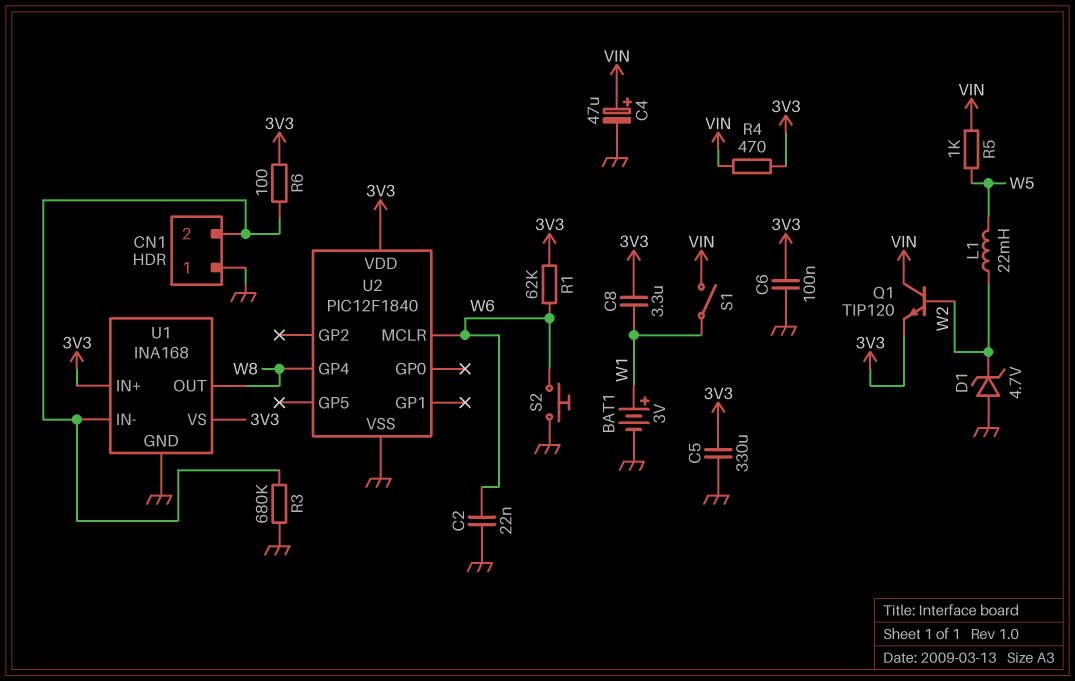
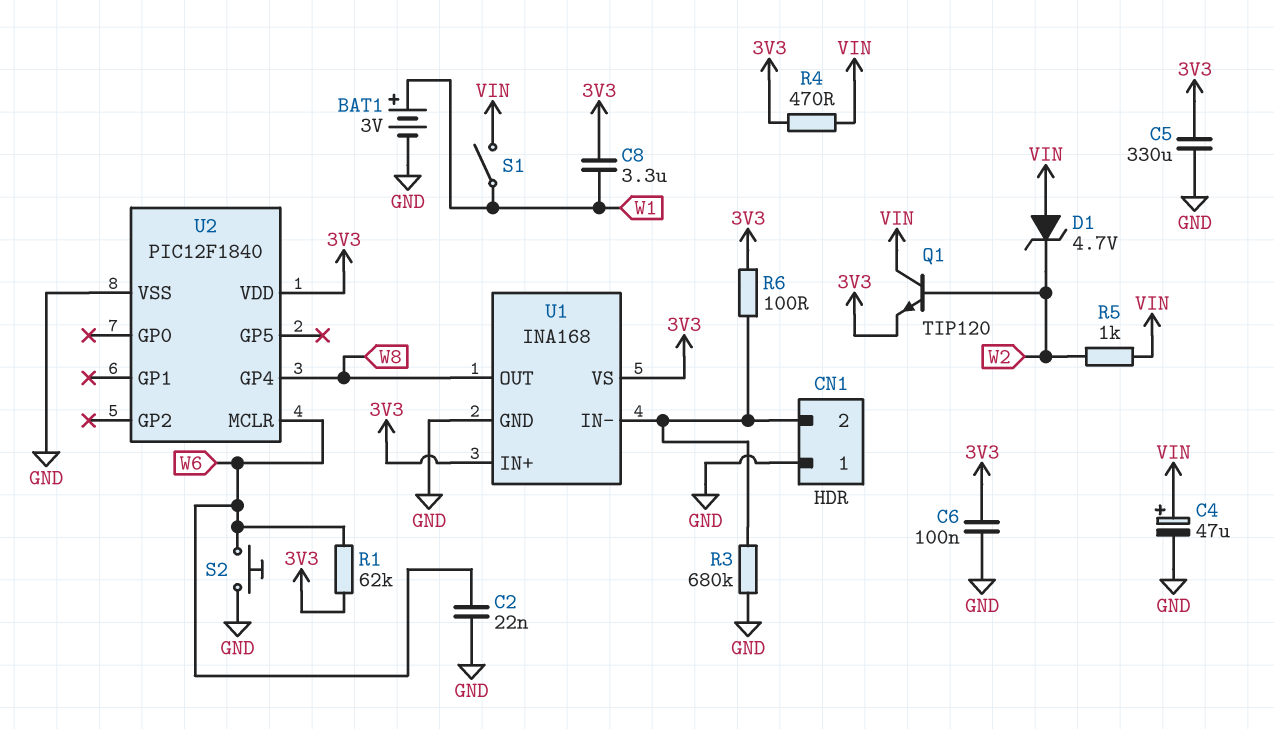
D1: zener 4.7V (A GND, K W2) -> zener 4.7V (A VIN, K W2)
L1: 22mH (W2, W5) -> none
R5: 1k (VIN, W5) -> 1k (VIN, W2)

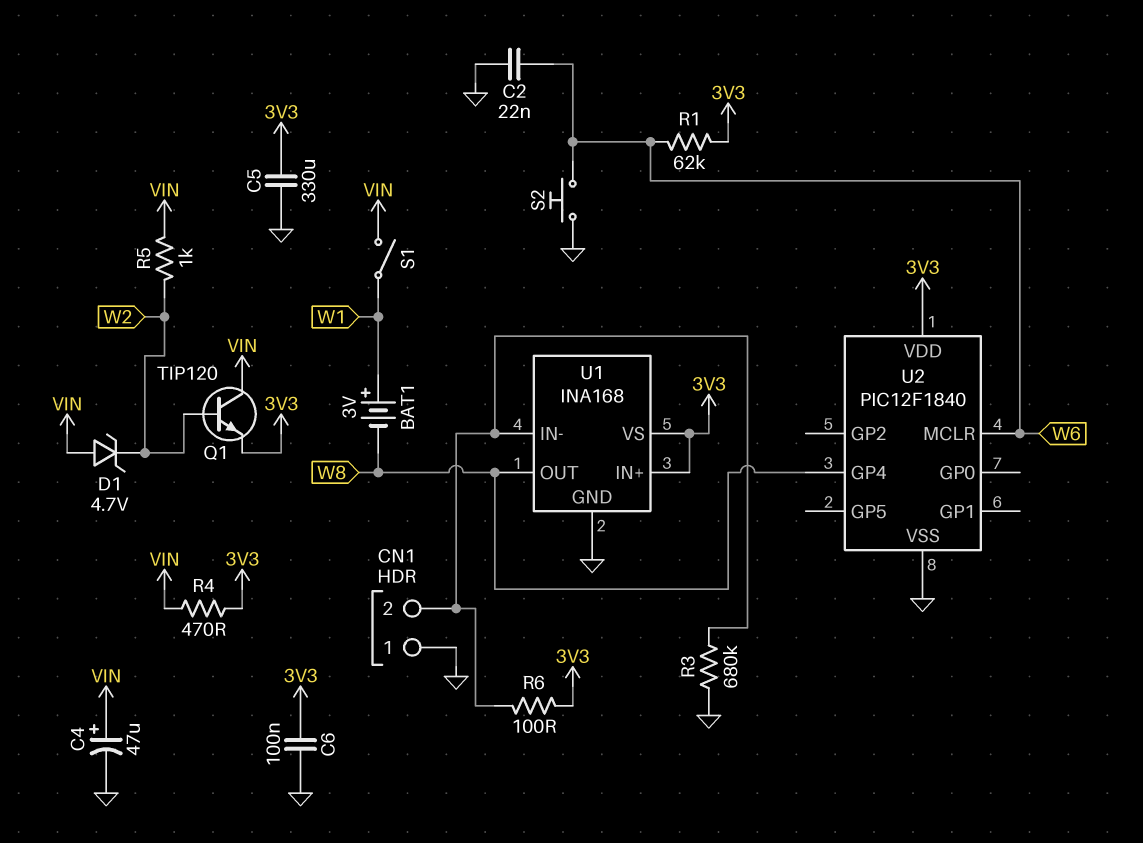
BAT1: 3V (plus W1, minus GND) -> 3V (plus W1, minus W8)
C8: 3.3uF (3V3, W1) -> none

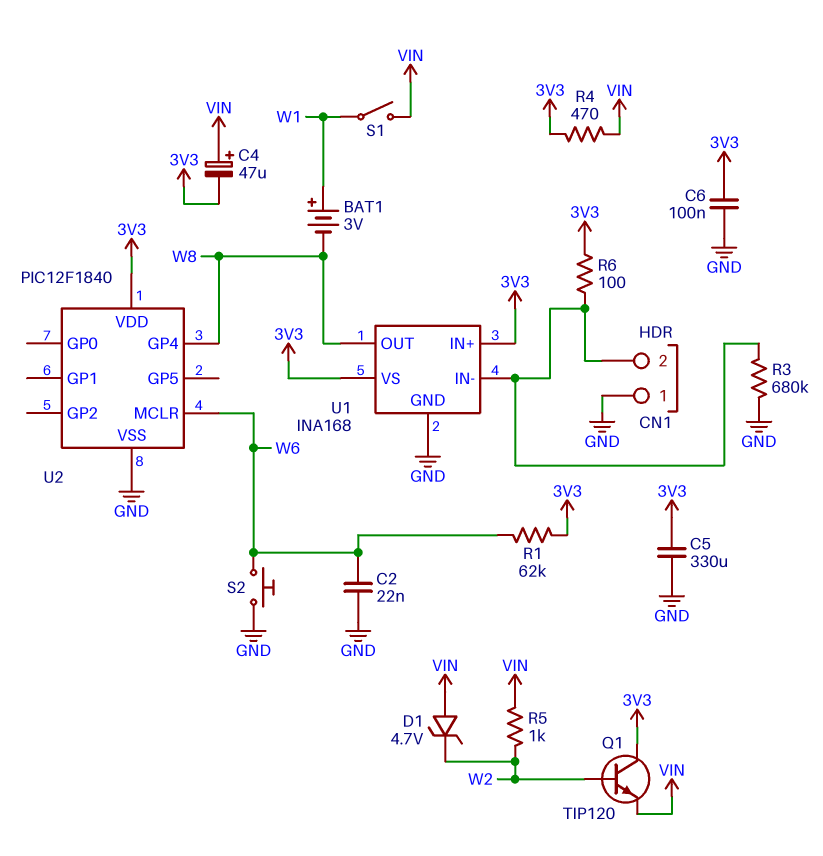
C4: 47uF (plus VIN, minus GND) -> 47uF (plus VIN, minus 3V3)
Q1: NPN TIP120 (B W2, C VIN, E 3V3) -> NPN TIP120 (B W2, C 3V3, E VIN)

